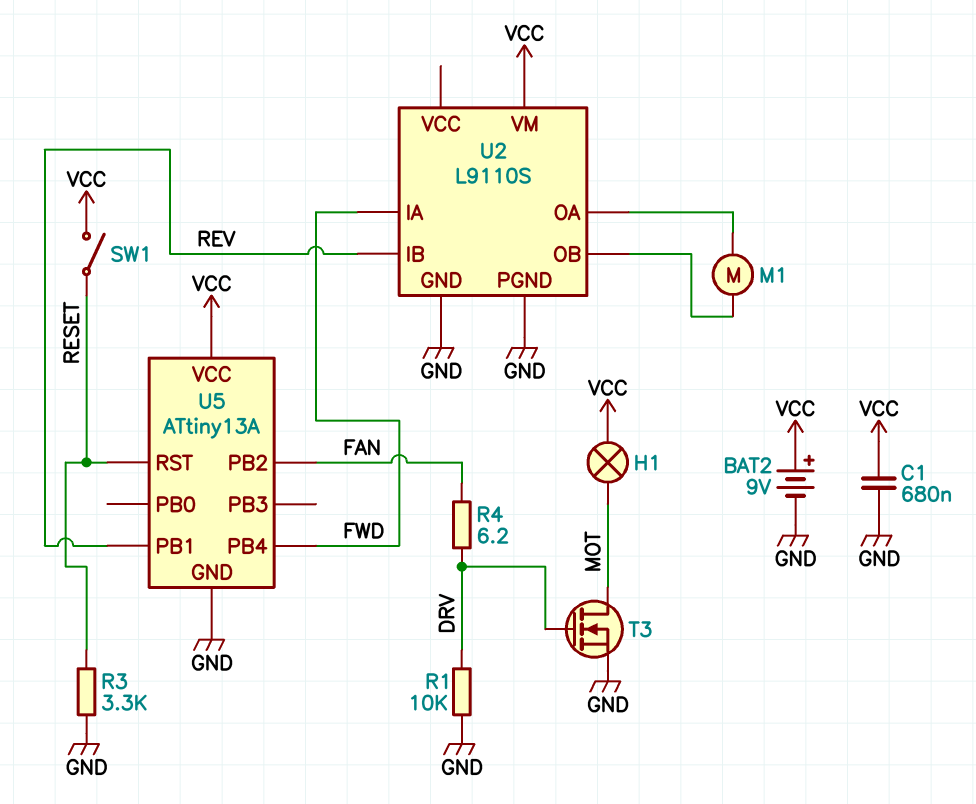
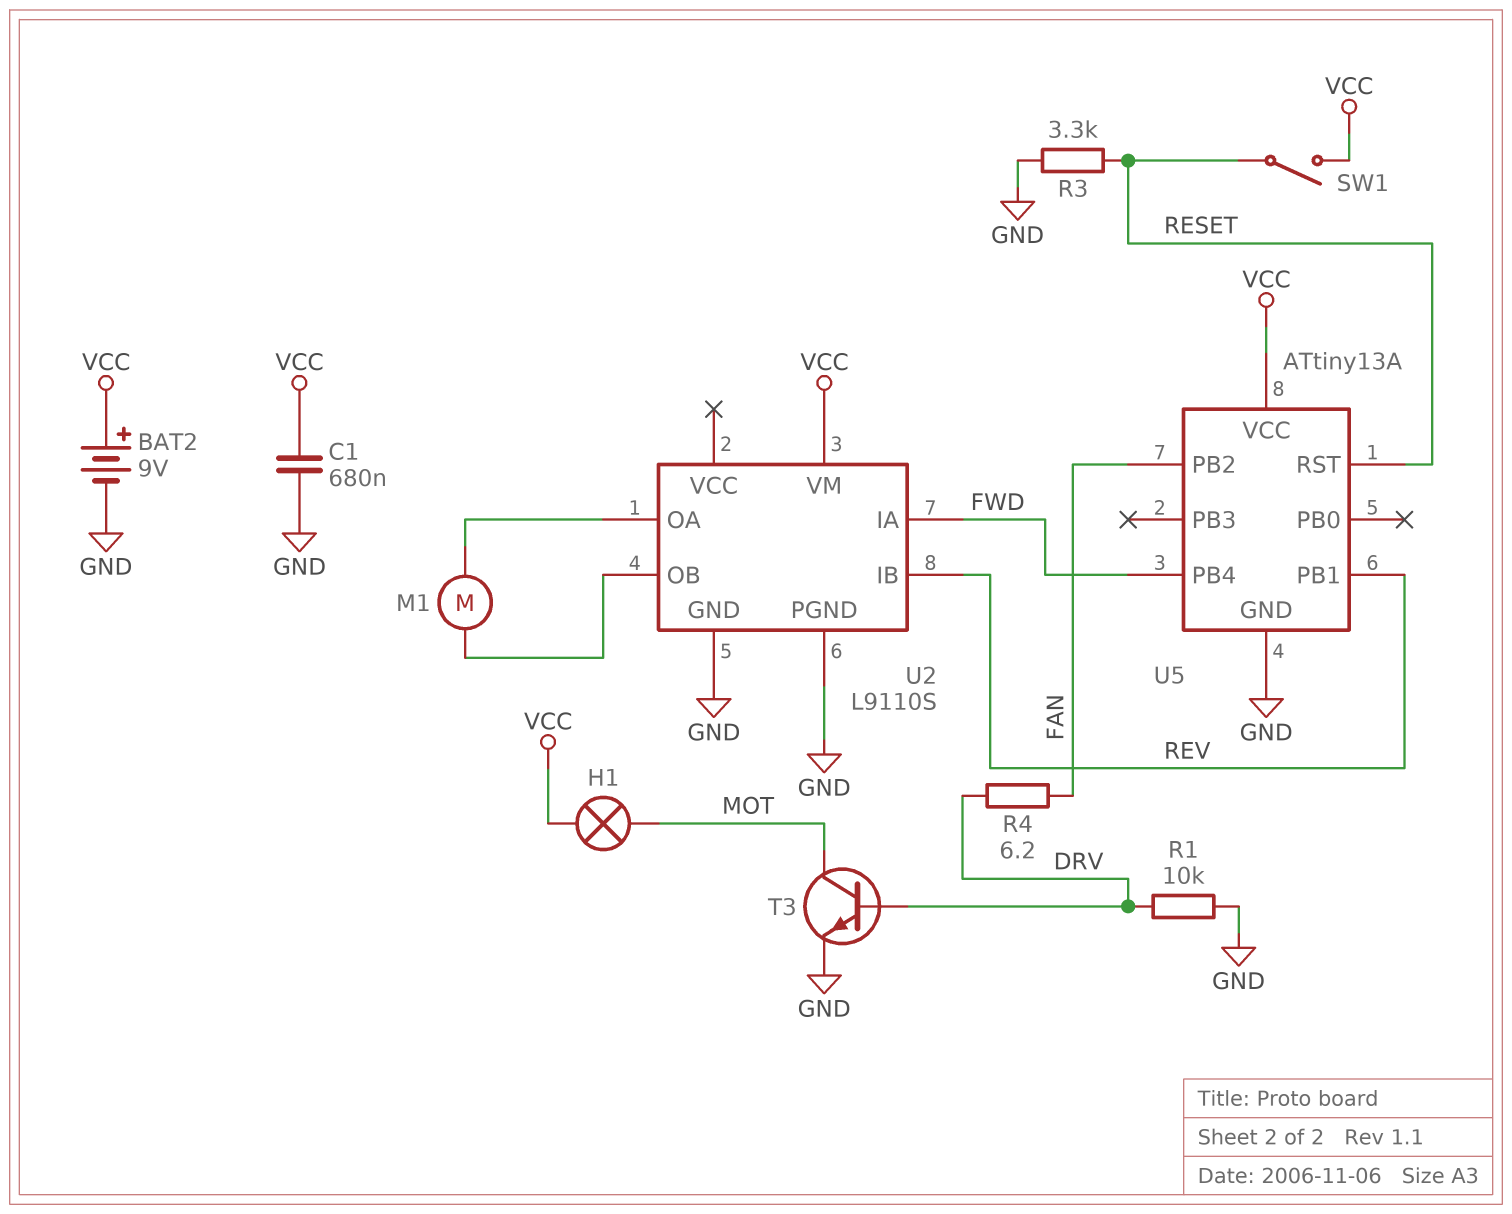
T3: NMOS (G DRV, D MOT, S GND) -> NPN (B DRV, C MOT, E GND)

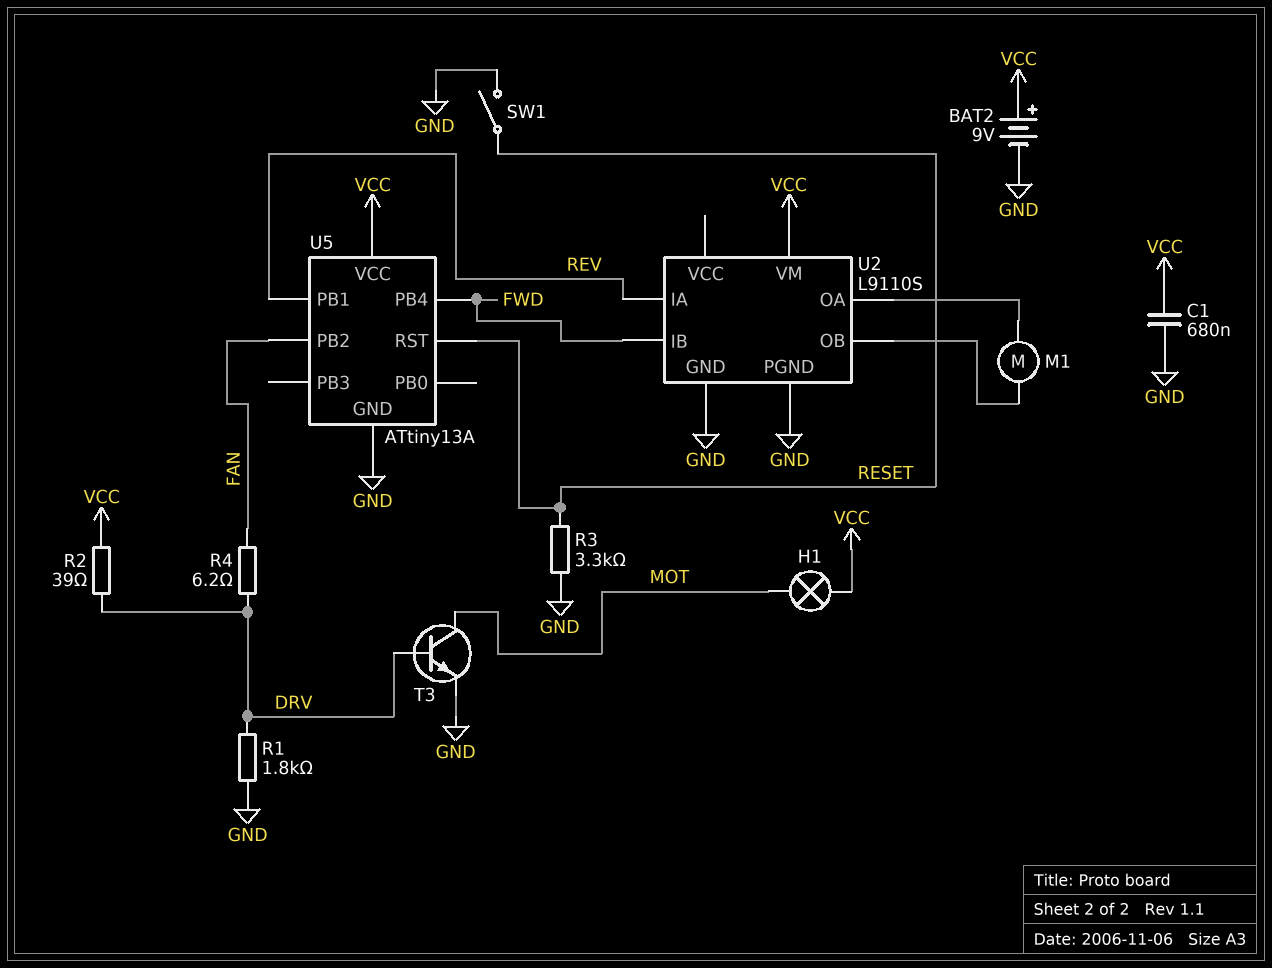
R1: 10k (DRV, GND) -> 1.8k (DRV, GND)
R2: none -> 39 (DRV, VCC)
SW1: switch (RESET, VCC) -> switch (GND, RESET)
U2 pin IA: FWD -> REV
U2 pin IB: REV -> FWD

